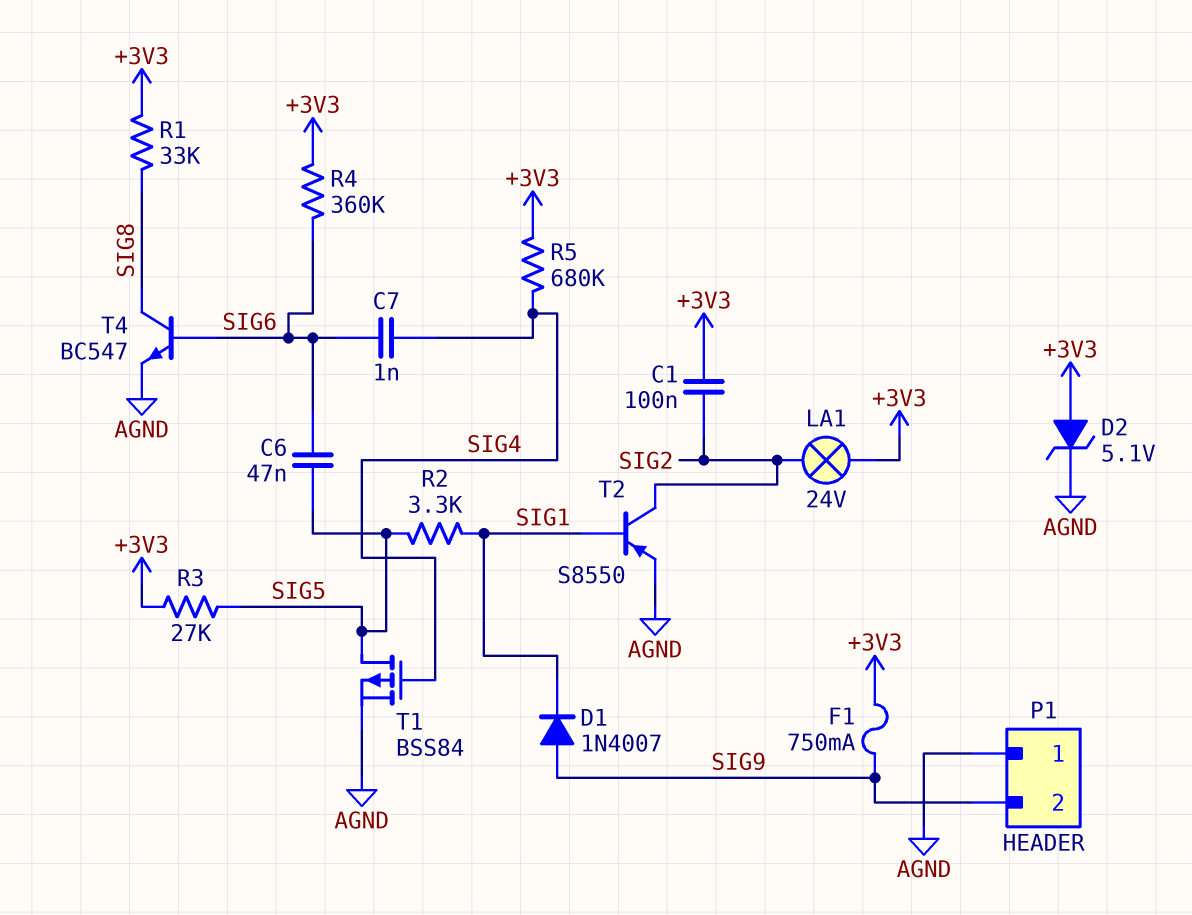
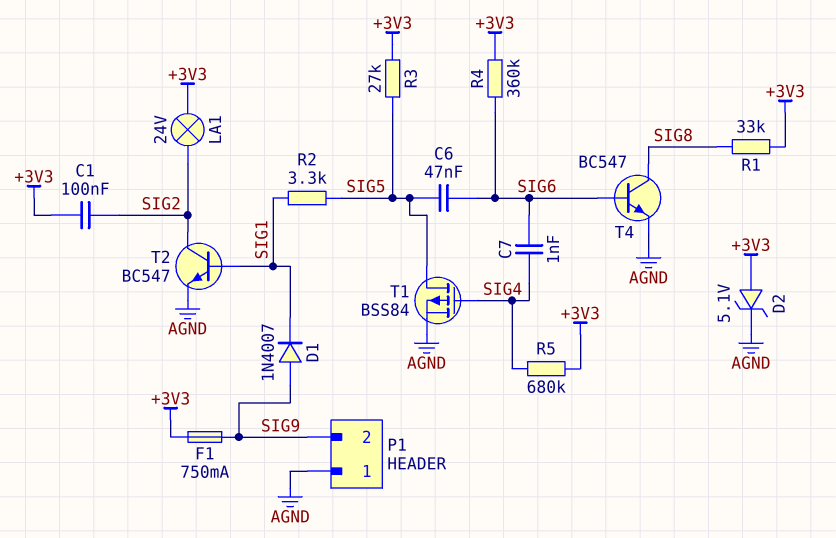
T2: PNP S8550 (B SIG1, C SIG2, E AGND) -> NPN BC547 (B SIG1, C SIG2, E AGND)

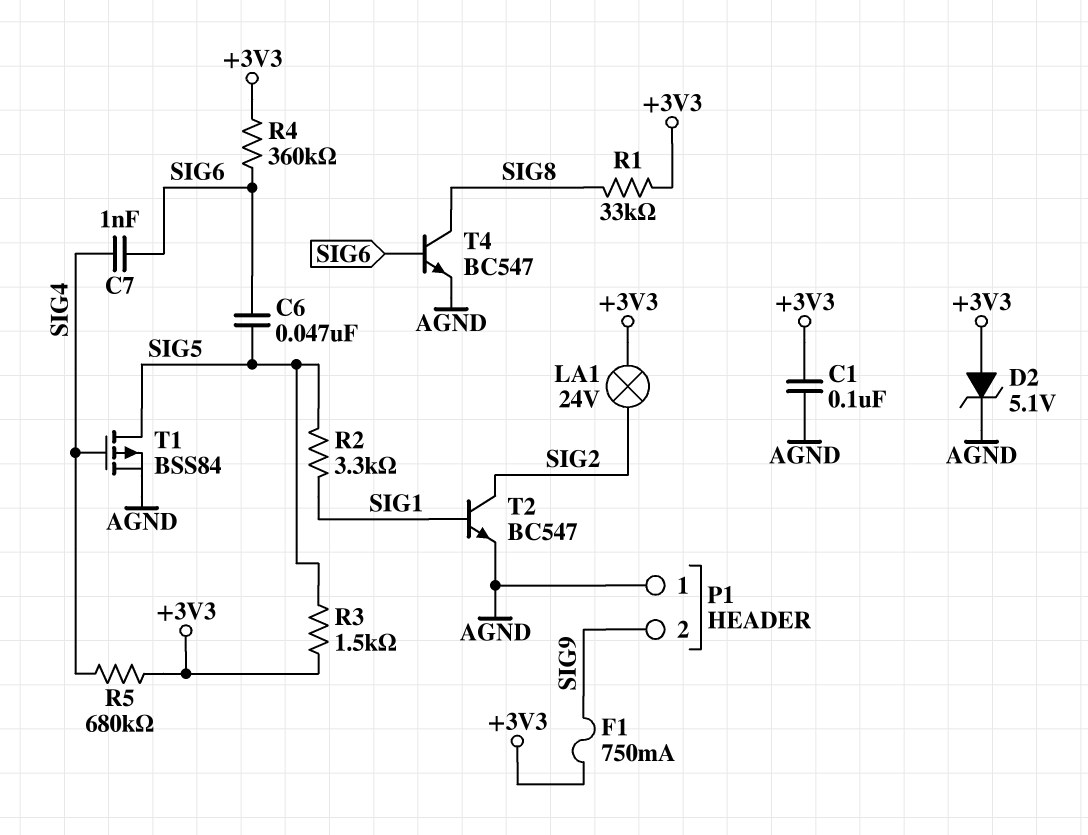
C1: 100nF (+3V3, SIG2) -> 100nF (+3V3, AGND)
D1: diode 1N4007 (A SIG9, K SIG1) -> none
R3: 27k (+3V3, SIG5) -> 1.5k (+3V3, SIG5)

